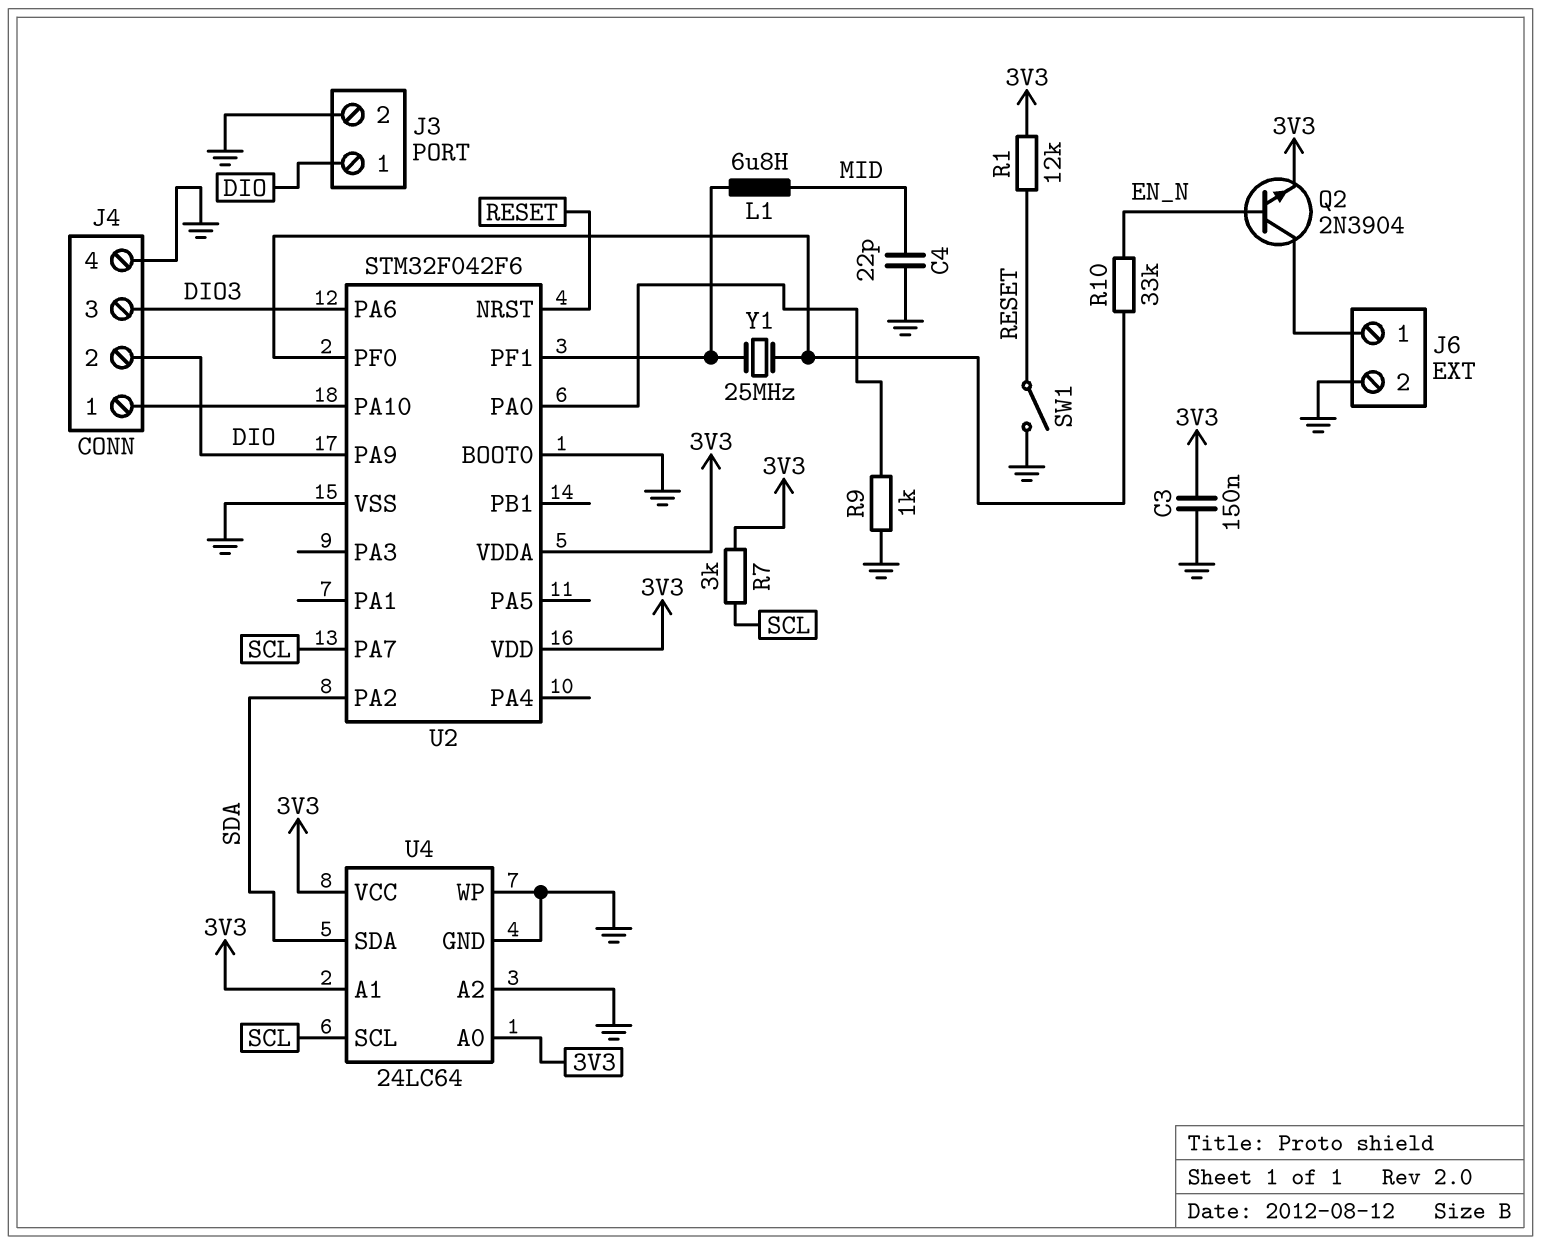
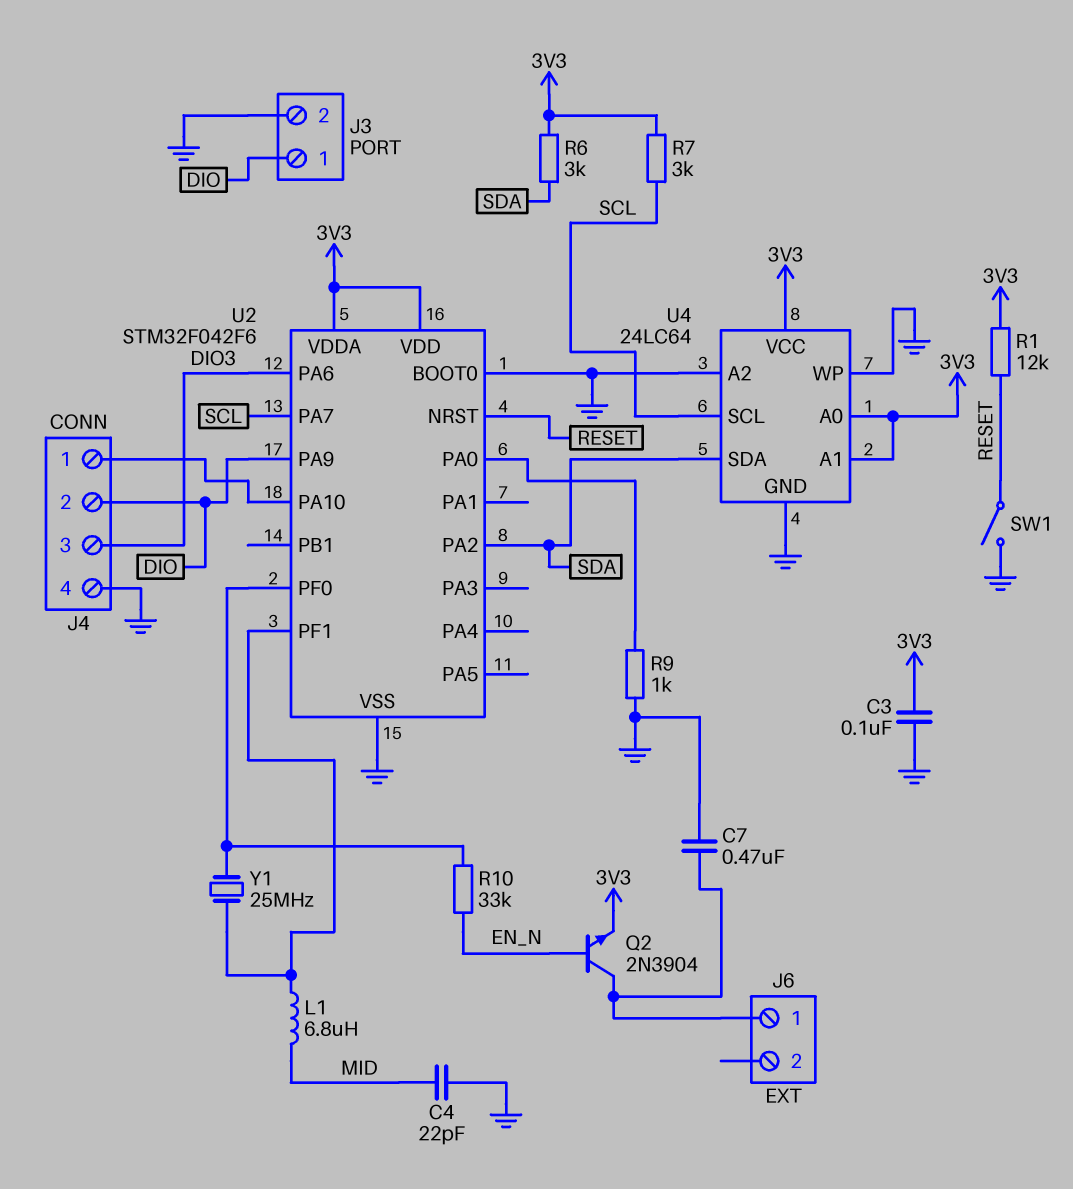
C3: 150nF (3V3, GND) -> 100nF (3V3, GND)
C7: none -> 470nF (GND, J6/1)
J6 pin 2: GND -> none
R6: none -> 3k (3V3, SDA)

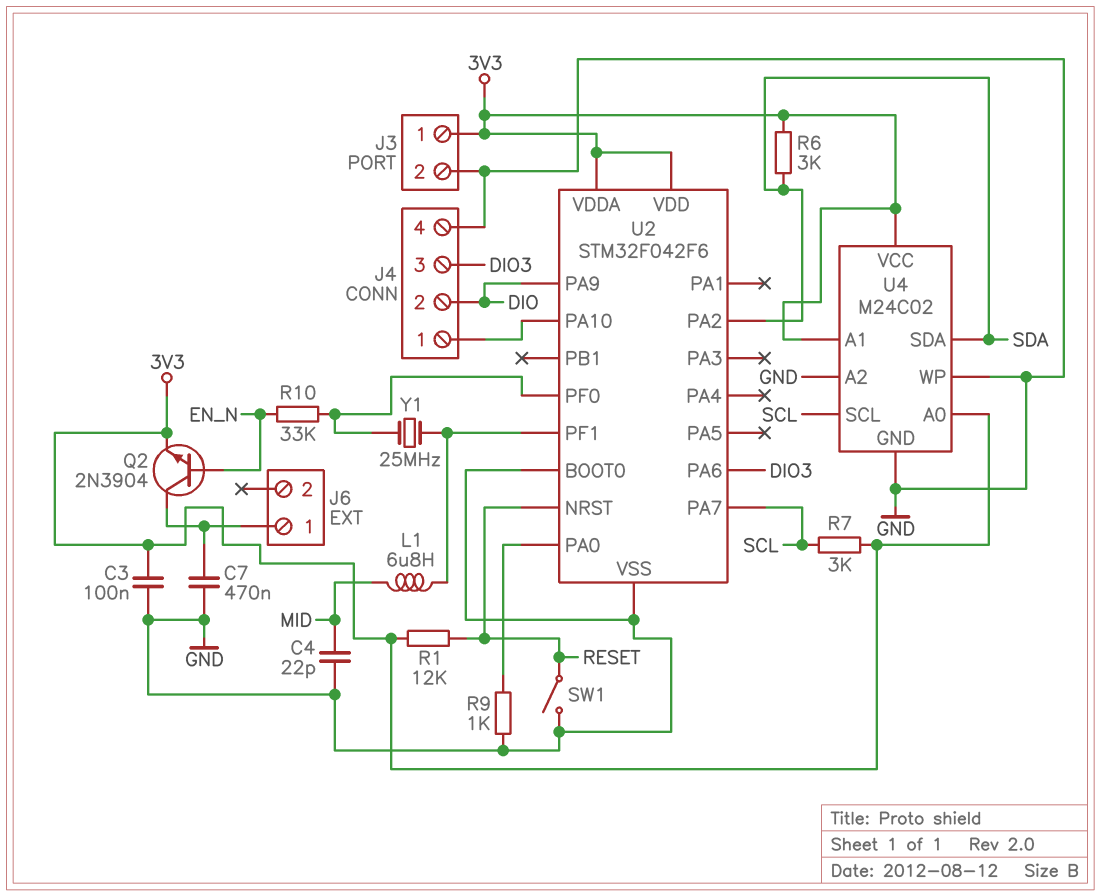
J3 pin 1: DIO -> 3V3
U4: 24LC64 -> M24C02

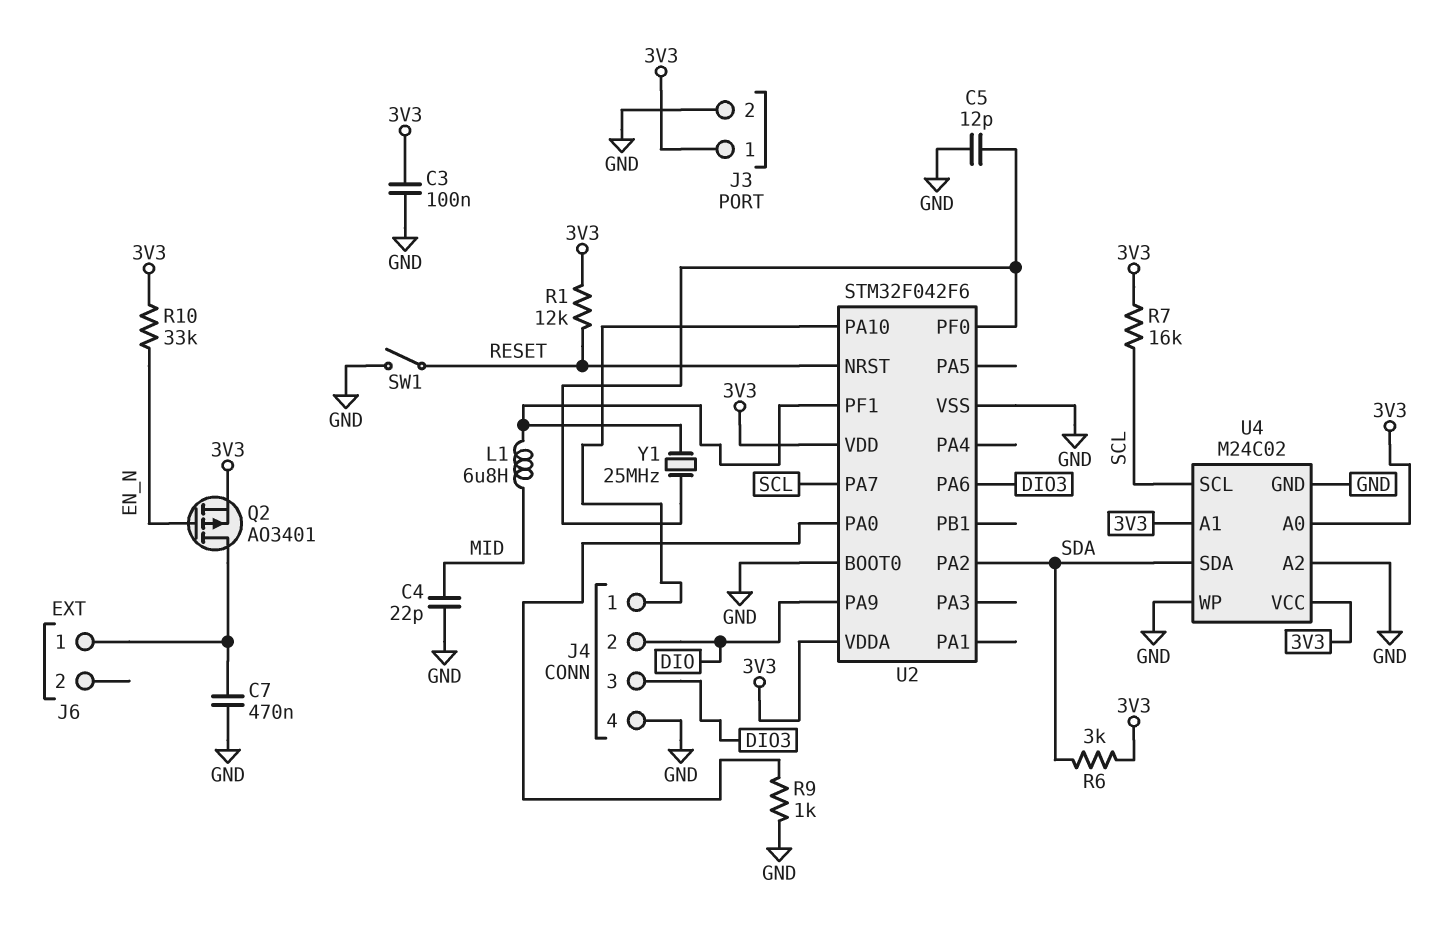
C5: none -> 12pF (GND, U2/PF0)
Q2: NPN 2N3904 (B EN_N, C J6/1, E 3V3) -> PMOS AO3401 (G EN_N, D J6/1, S 3V3)
R7: 3k (3V3, SCL) -> 16k (3V3, SCL)
R10: 33k (EN_N, U2/PF0) -> 33k (3V3, EN_N)

